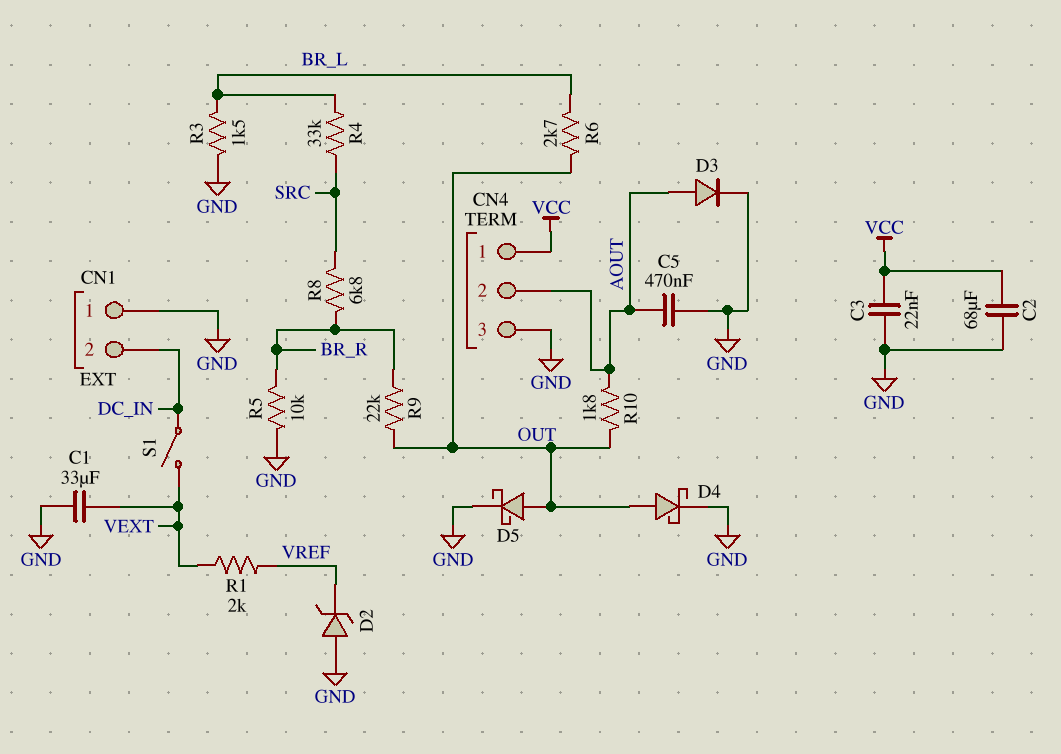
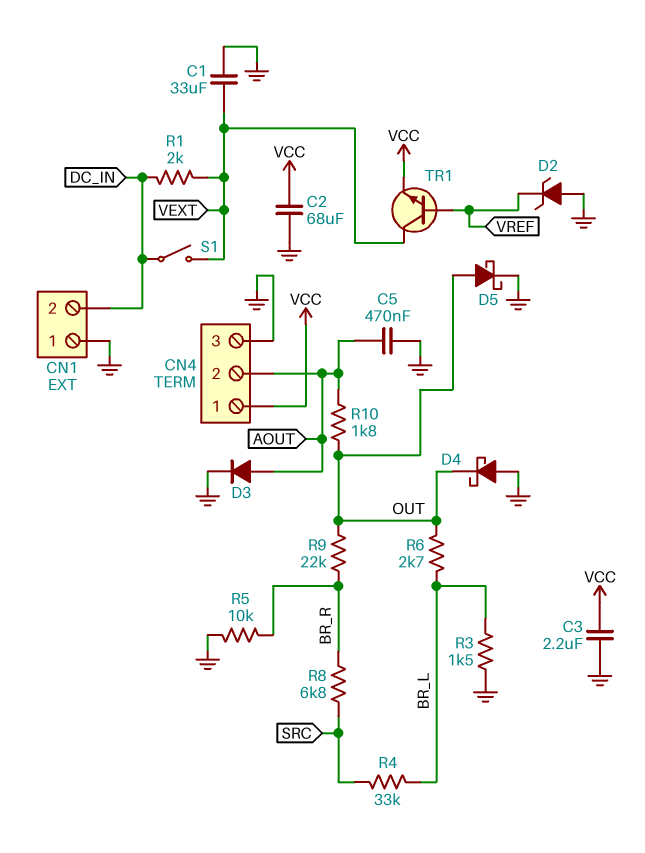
C3: 22nF (GND, VCC) -> 2.2uF (GND, VCC)
D4: schottky (A OUT, K GND) -> schottky (A GND, K OUT)
R1: 2k (VEXT, VREF) -> 2k (DC_IN, VEXT)
TR1: none -> NPN (B VREF, C VEXT, E VCC)

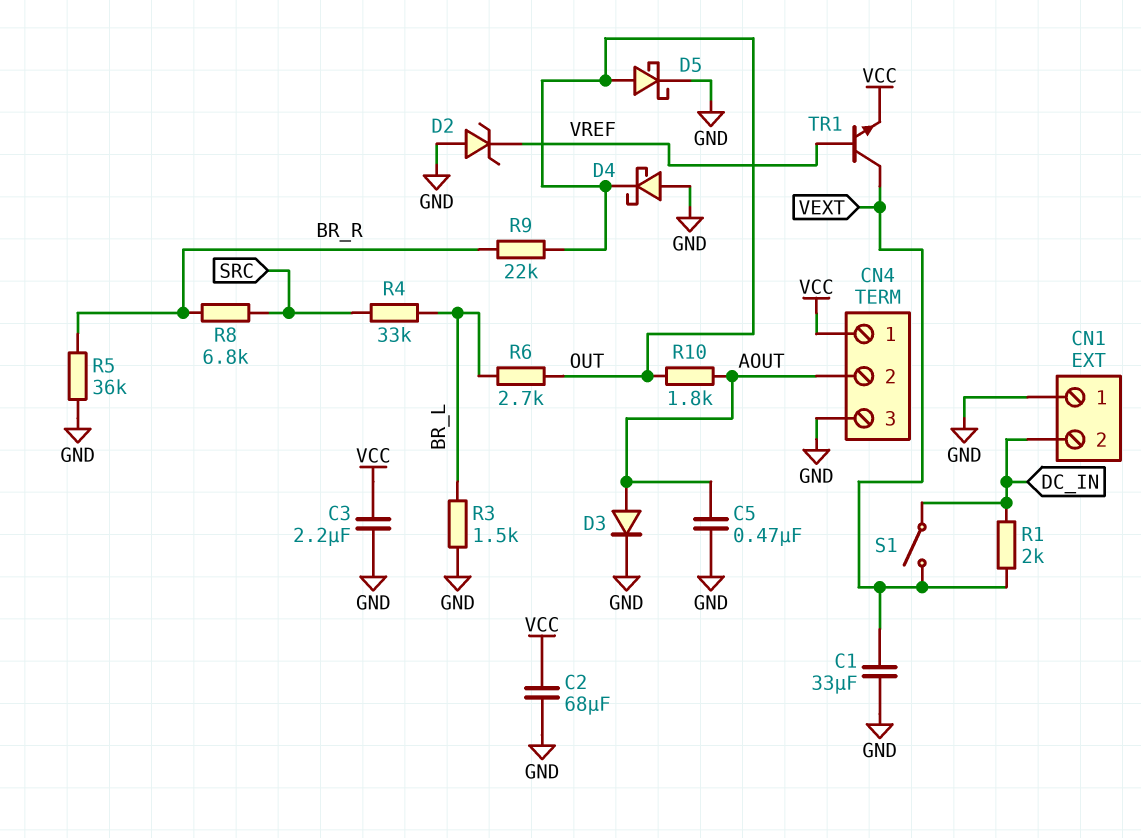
R5: 10k (BR_R, GND) -> 36k (BR_R, GND)

